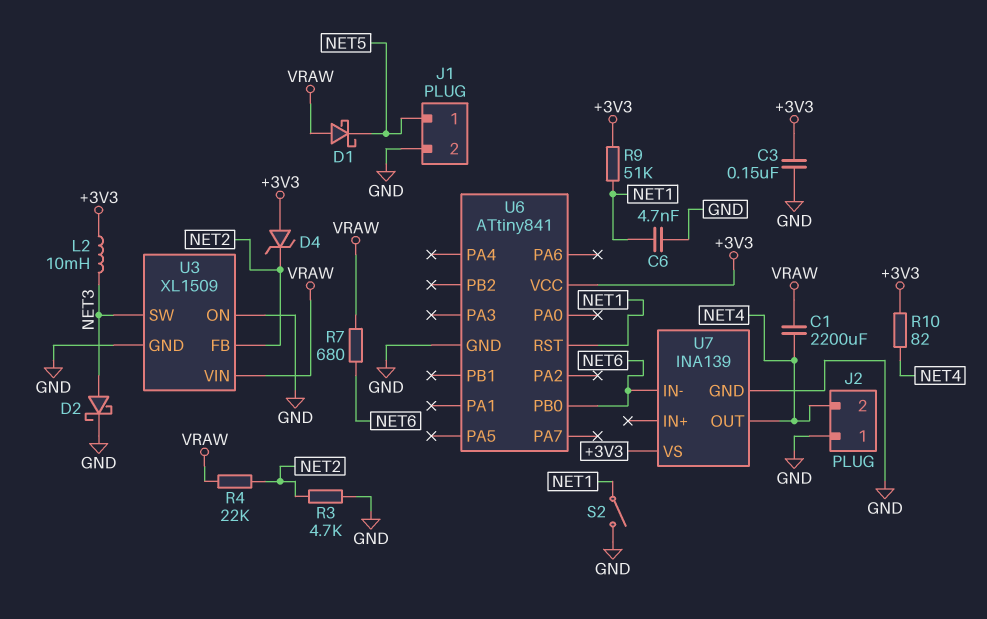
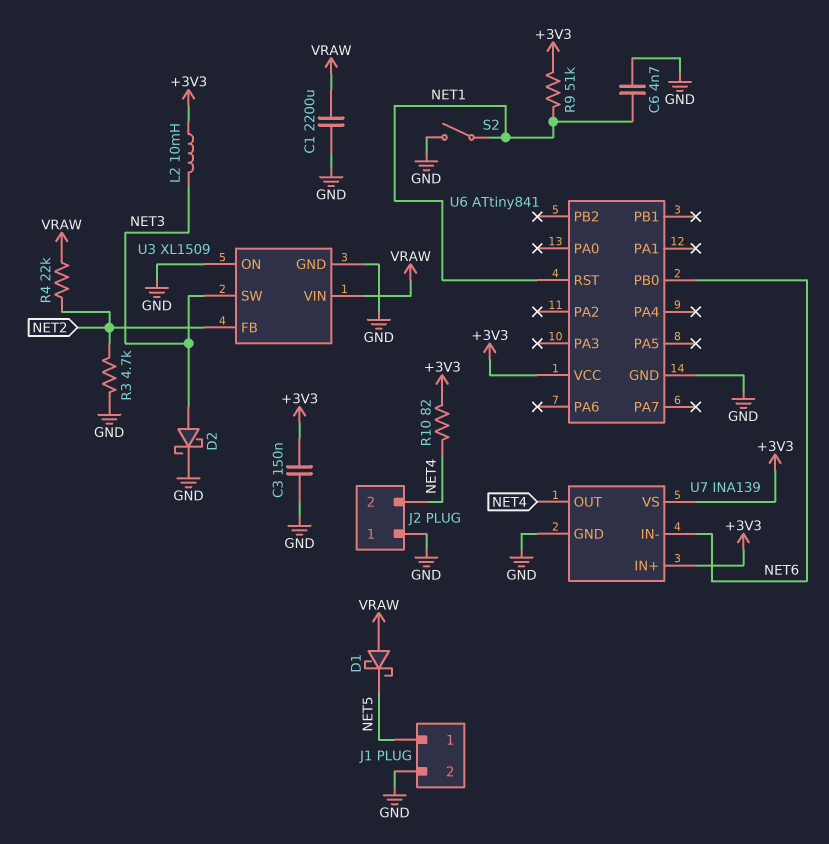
C1: 2200uF (NET4, VRAW) -> 2200uF (GND, VRAW)
D4: zener (A +3V3, K NET2) -> none
R7: 680 (NET6, VRAW) -> none
U7 pin IN+: none -> +3V3

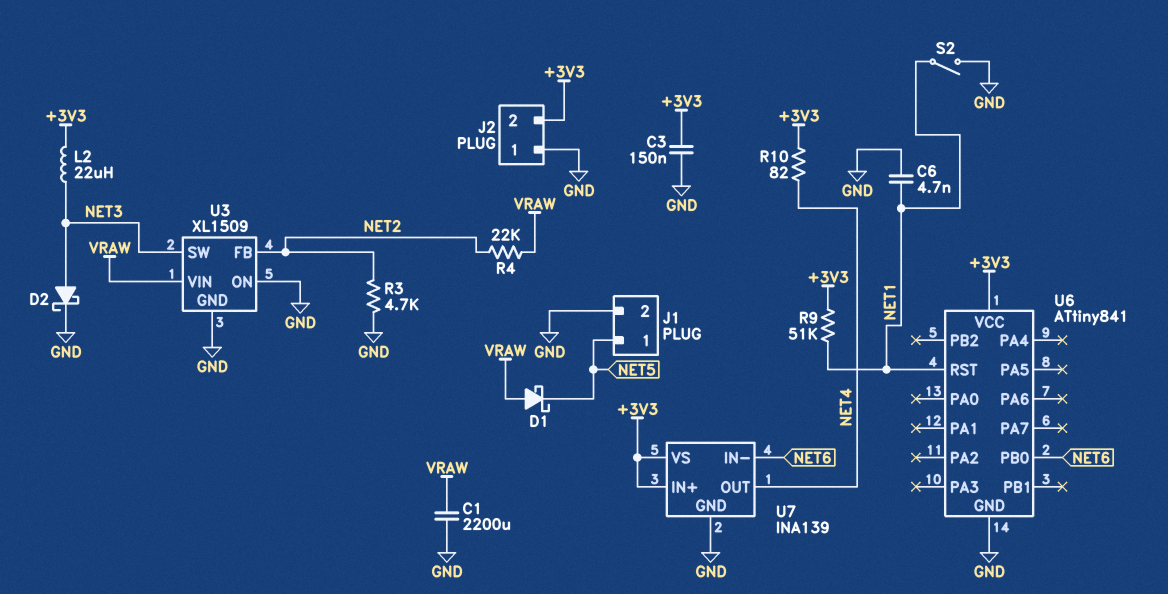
J2 pin 2: NET4 -> +3V3
L2: 10mH (+3V3, NET3) -> 22uH (+3V3, NET3)

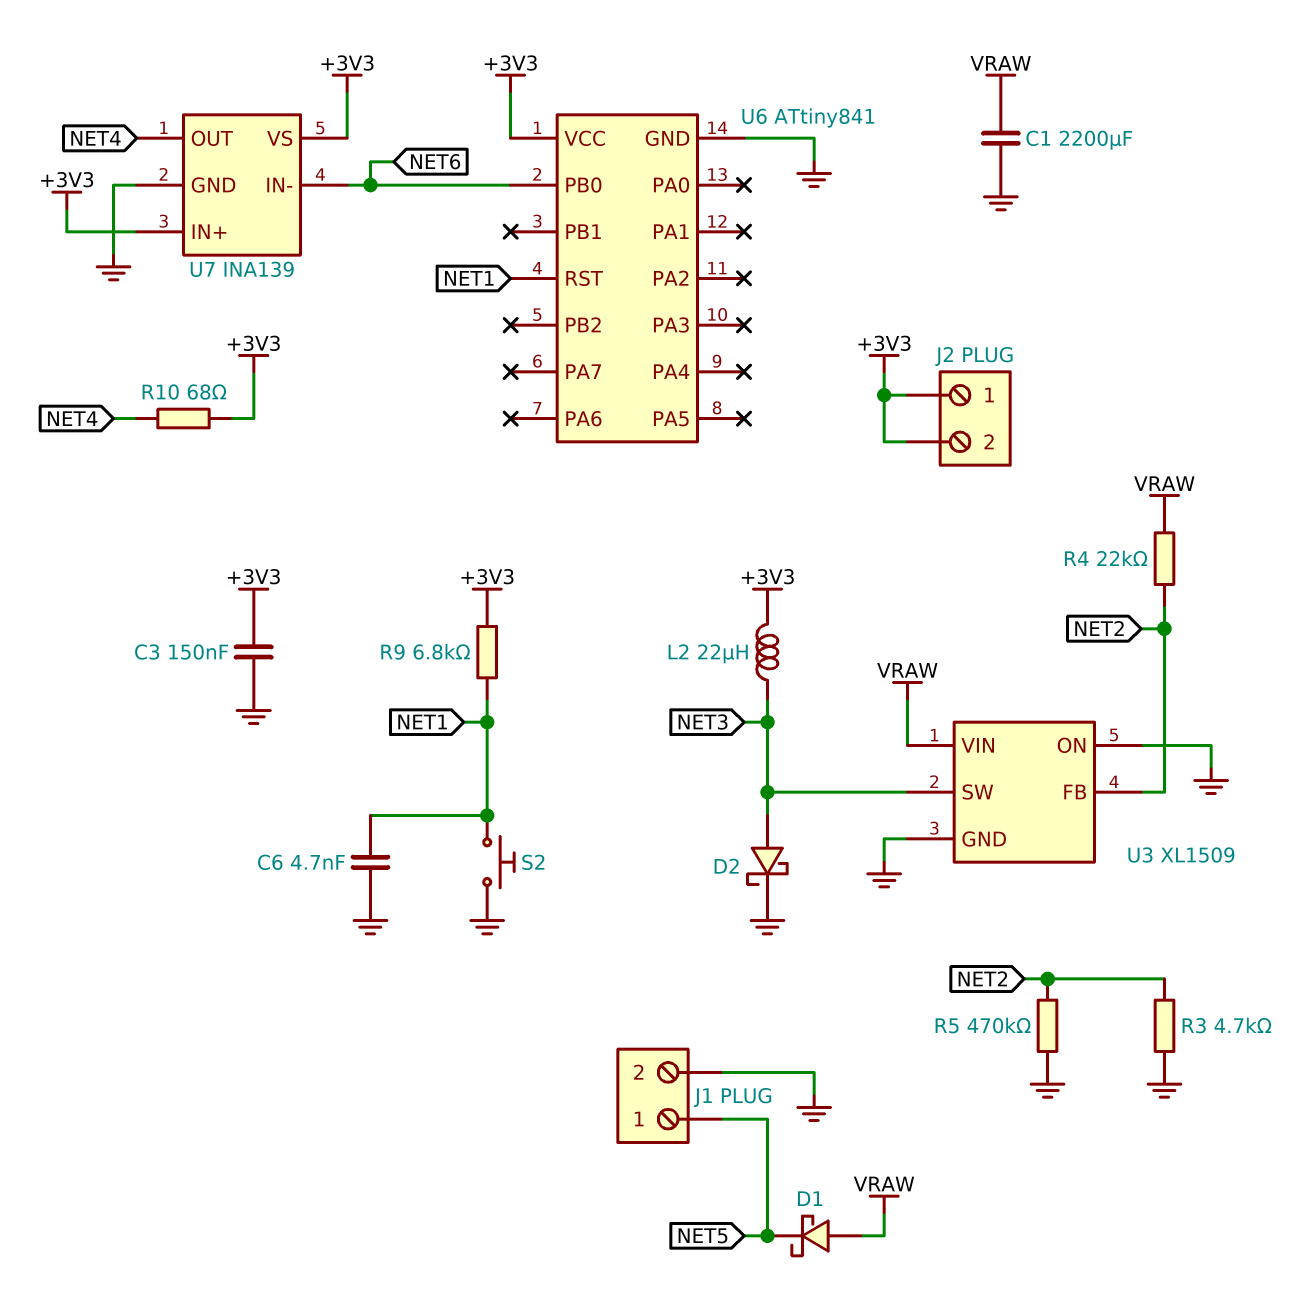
J2 pin 1: GND -> +3V3
R5: none -> 470k (GND, NET2)
R9: 51k (+3V3, NET1) -> 6.8k (+3V3, NET1)
R10: 82 (+3V3, NET4) -> 68 (+3V3, NET4)
S2: switch (GND, NET1) -> button (GND, NET1)

